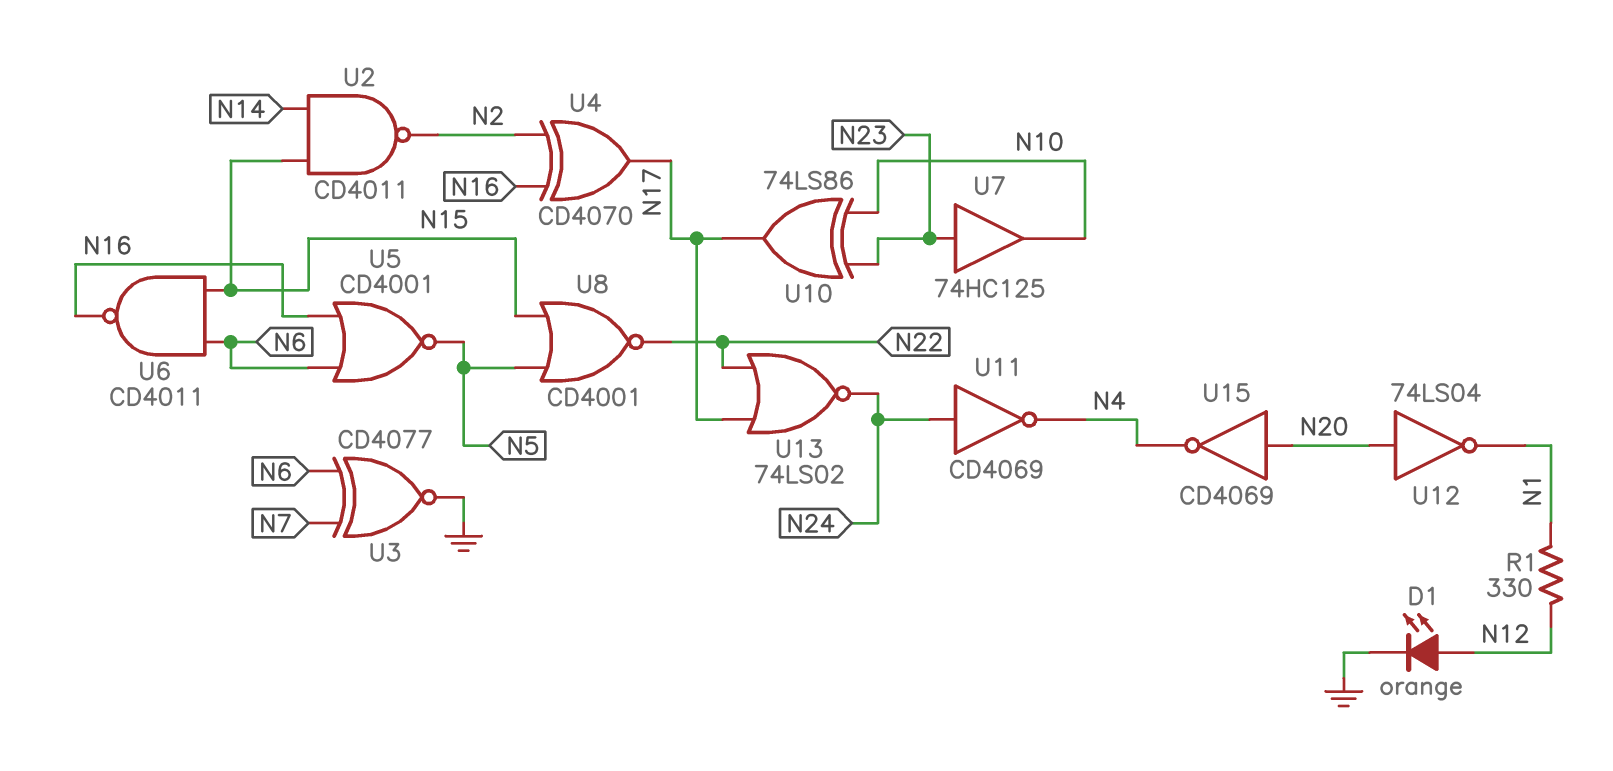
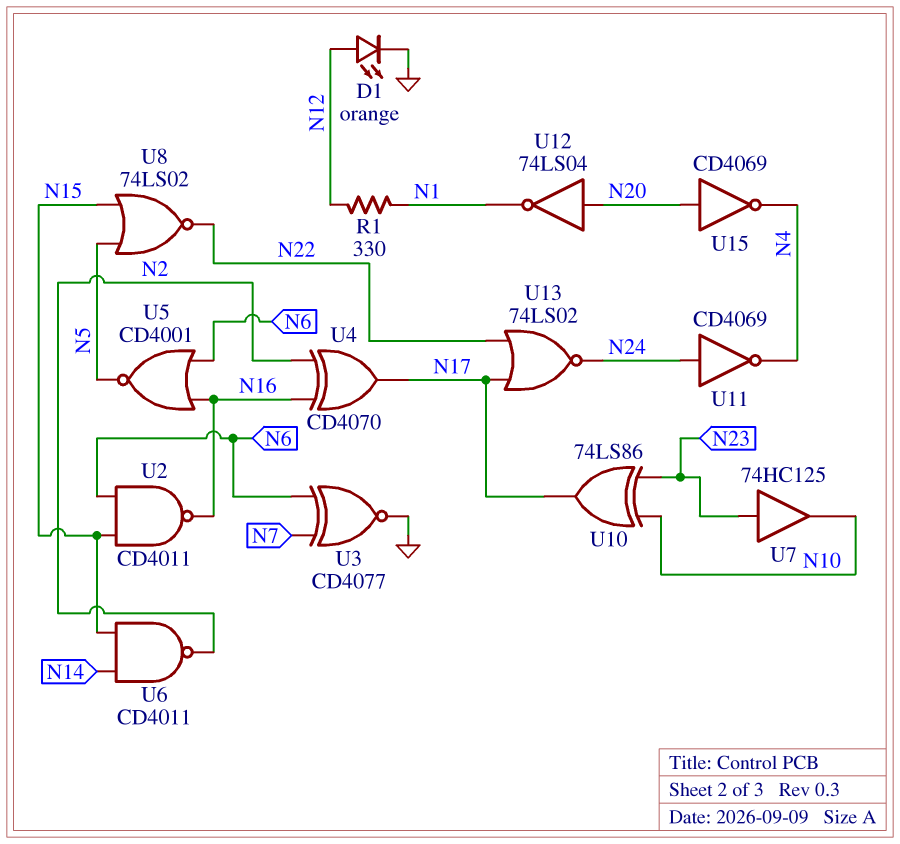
U2: NAND CD4011 (in N14, in N15, out N2) -> NAND CD4011 (in N6, in N15, out N16)
U6: NAND CD4011 (in N6, in N15, out N16) -> NAND CD4011 (in N14, in N15, out N2)
U8: NOR CD4001 (in N5, in N15, out N22) -> NOR 74LS02 (in N5, in N15, out N22)

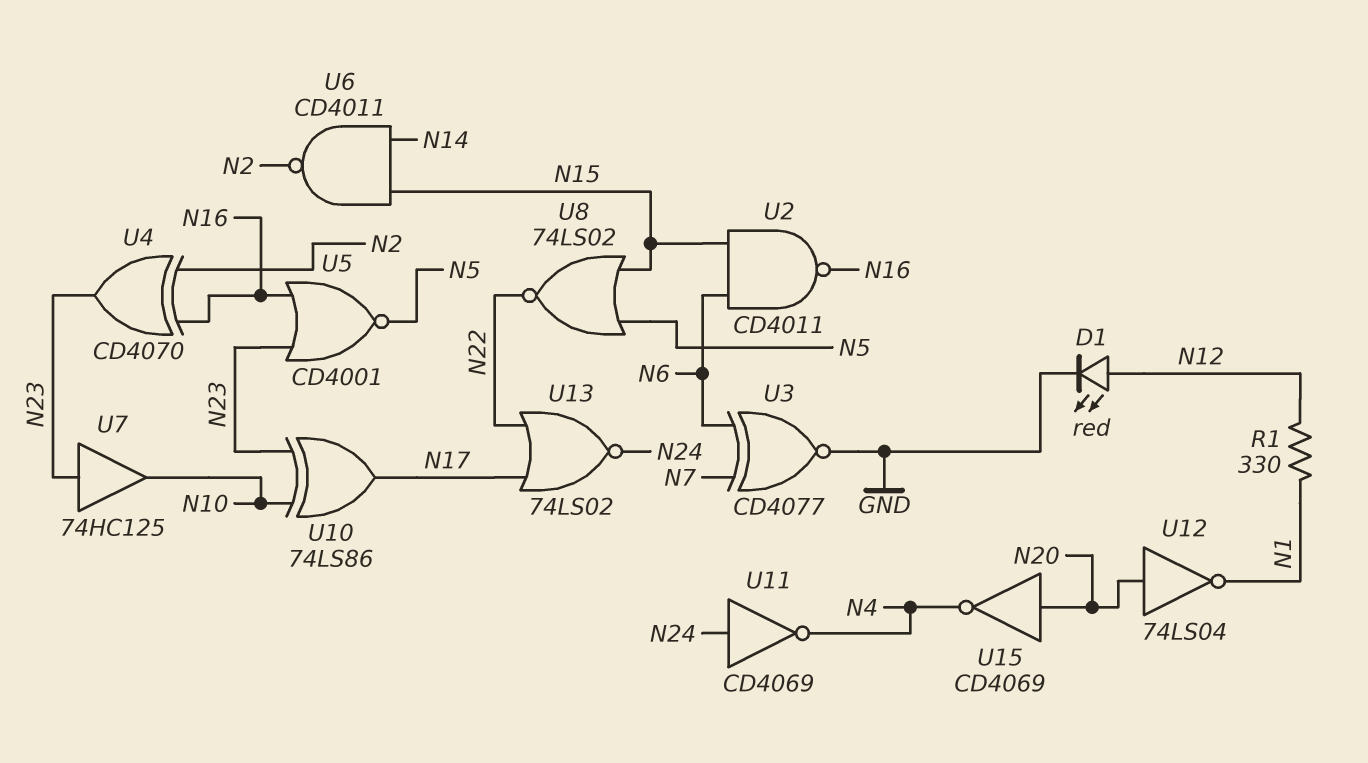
D1: LED orange (A N12, K GND) -> LED red (A N12, K GND)
U4: XOR CD4070 (in N2, in N16, out N17) -> XOR CD4070 (in N2, in N16, out N23)
U5: NOR CD4001 (in N6, in N16, out N5) -> NOR CD4001 (in N16, in N23, out N5)

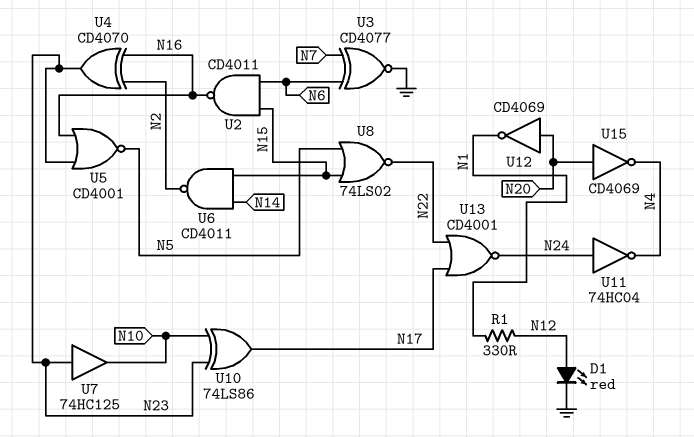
U11: NOT CD4069 (in N24, out N4) -> NOT 74HC04 (in N24, out N4)
U12: NOT 74LS04 (in N20, out N1) -> NOT CD4069 (in N20, out N1)
U13: NOR 74LS02 (in N17, in N22, out N24) -> NOR CD4001 (in N17, in N22, out N24)

